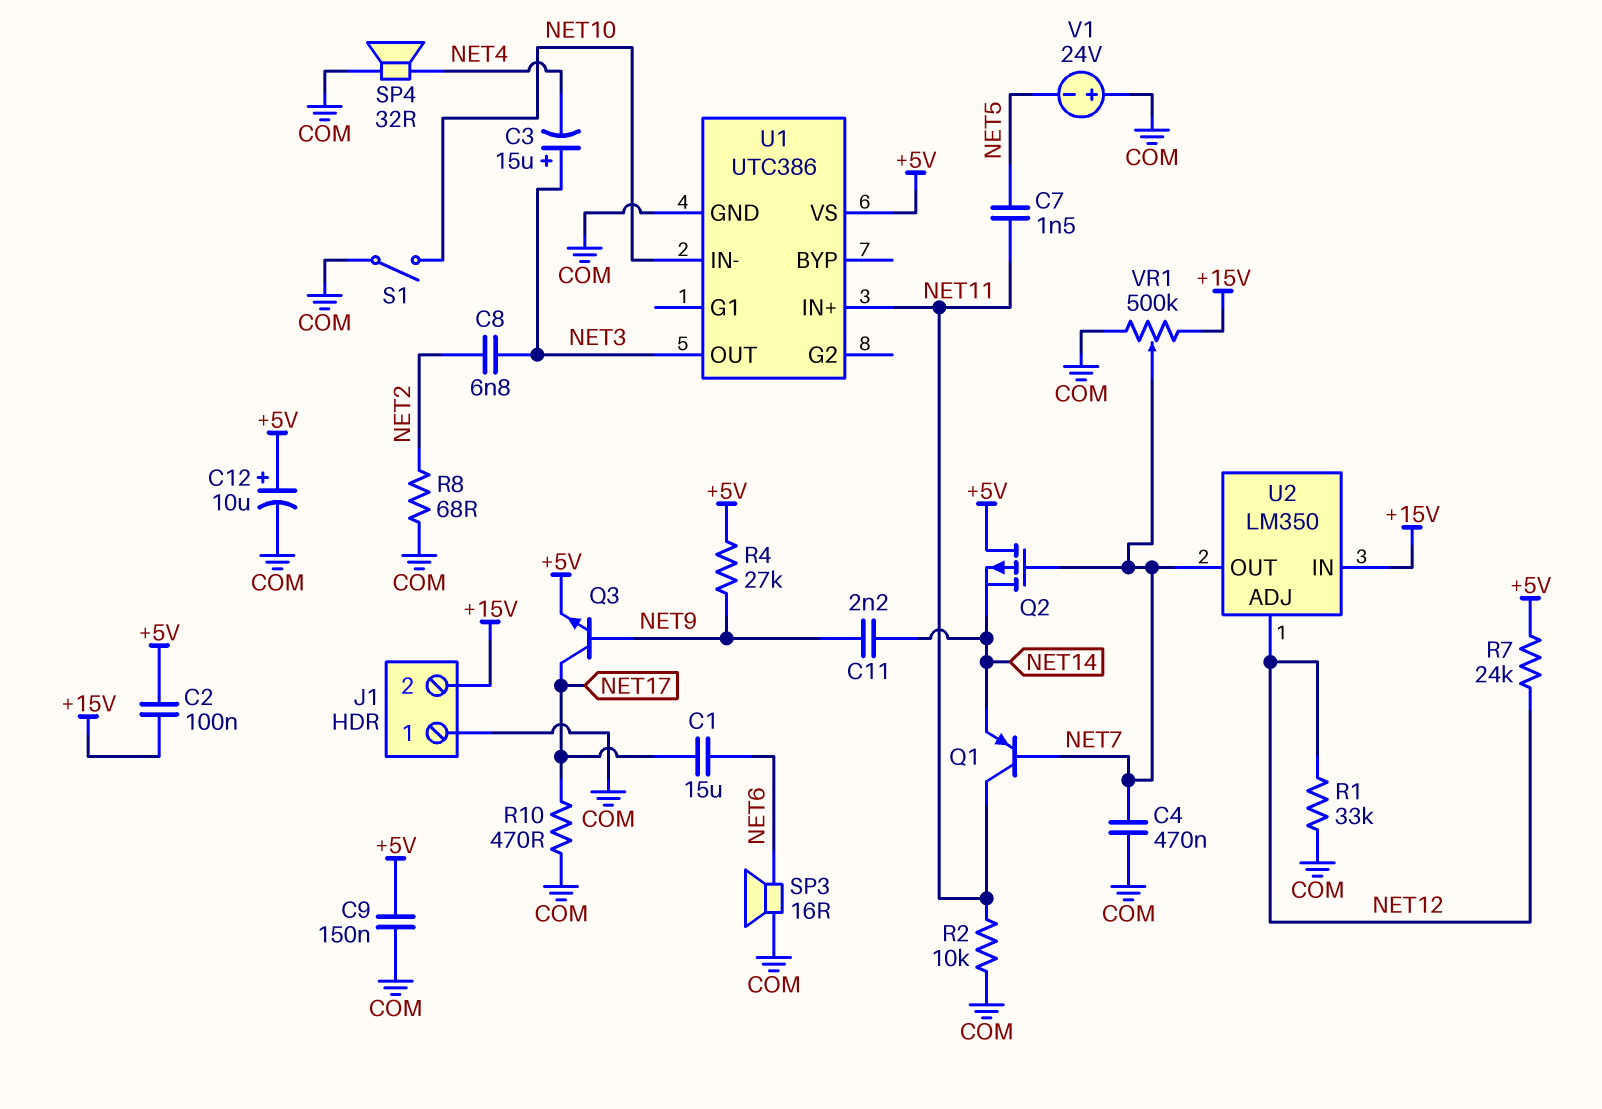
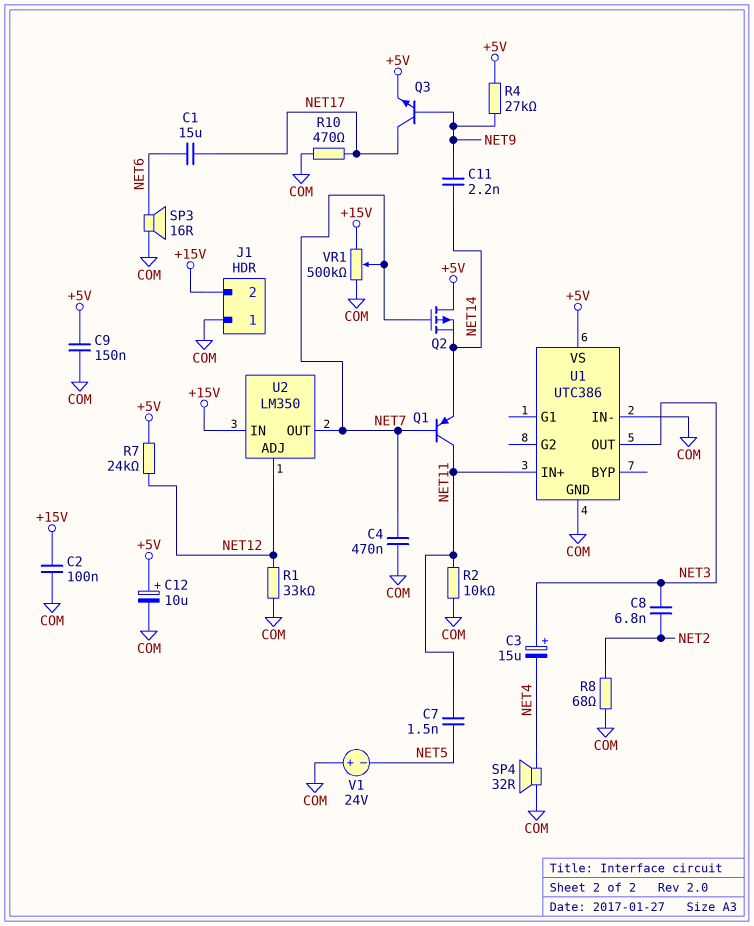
C2: 100nF (+5V, +15V) -> 100nF (+15V, COM)
S1: switch (COM, NET10) -> none
U1 pin IN-: NET10 -> COM

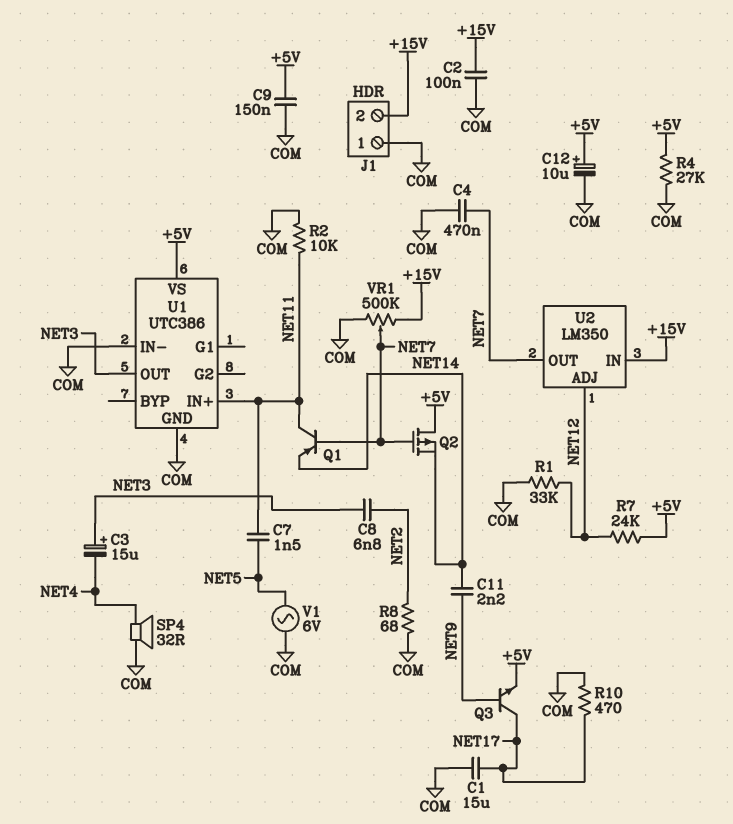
C1: 15uF (NET6, NET17) -> 15uF (COM, NET17)
R4: 27k (+5V, NET9) -> 27k (+5V, COM)
SP3: speaker 16R (COM, NET6) -> none
V1: 24V (plus COM, minus NET5) -> AC 6V (COM, NET5)

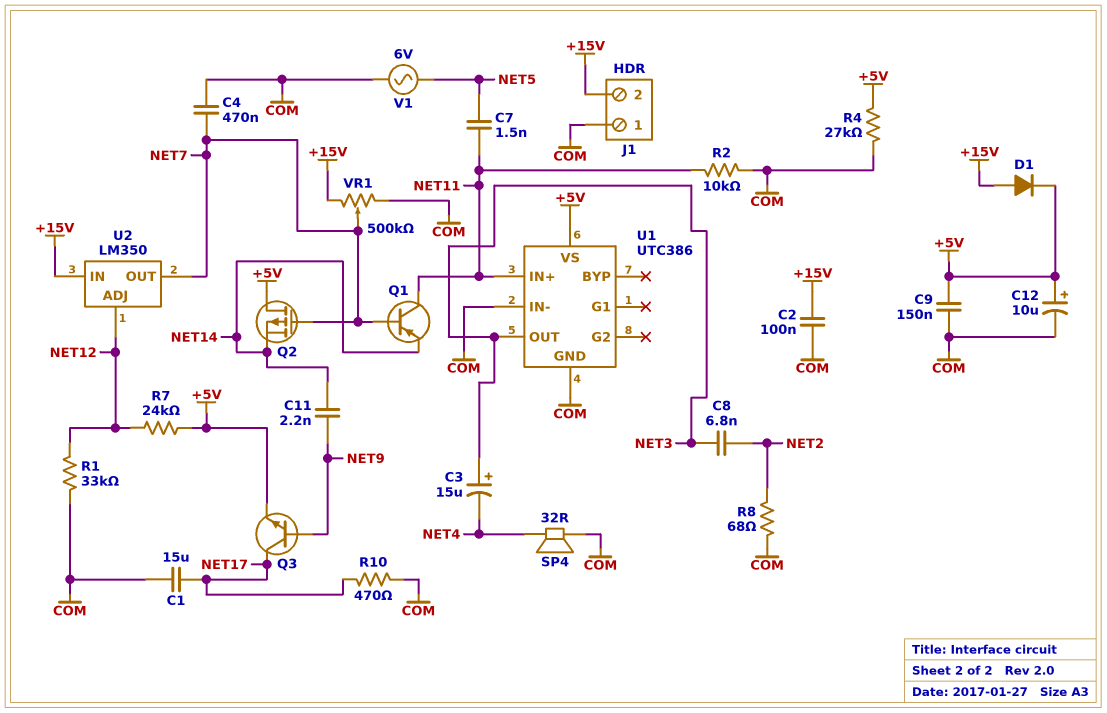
D1: none -> diode (A +15V, K +5V)

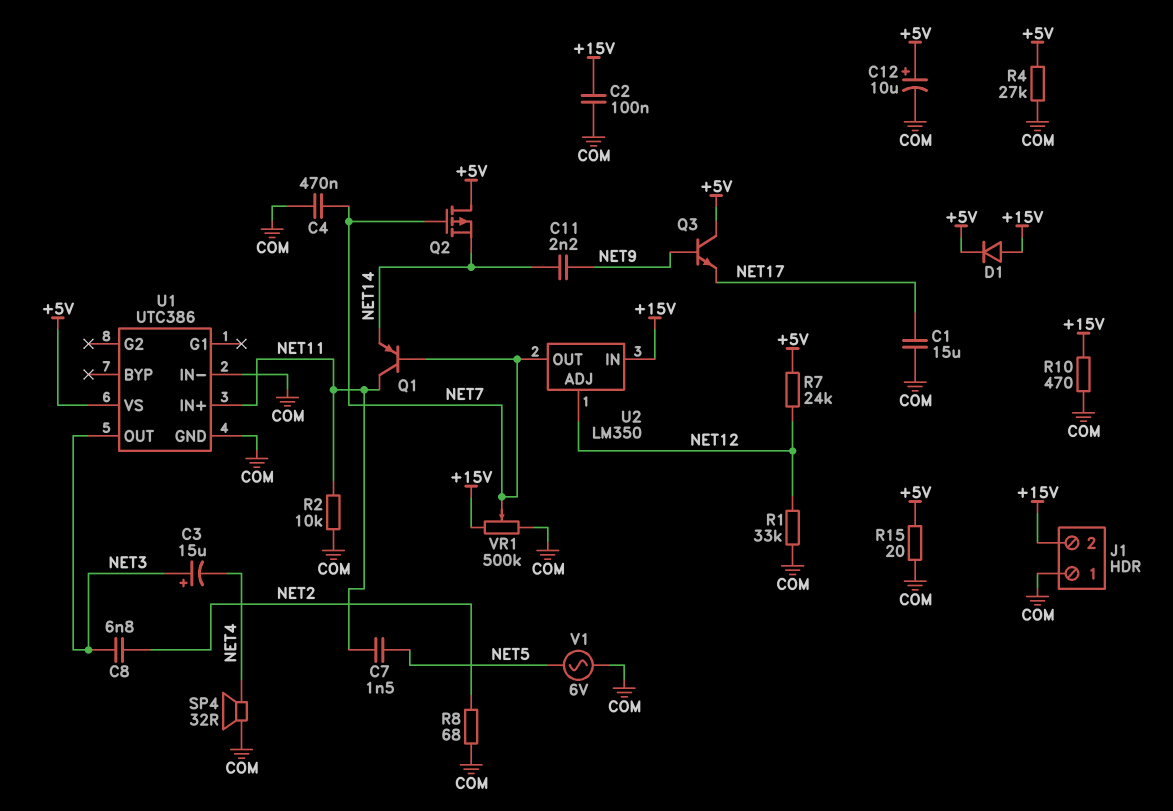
C9: 150nF (+5V, COM) -> none
Q3: NPN (B NET9, C NET17, E +5V) -> NPN (B NET9, C +5V, E NET17)
R10: 470 (COM, NET17) -> 470 (+15V, COM)
R15: none -> 20 (+5V, COM)

